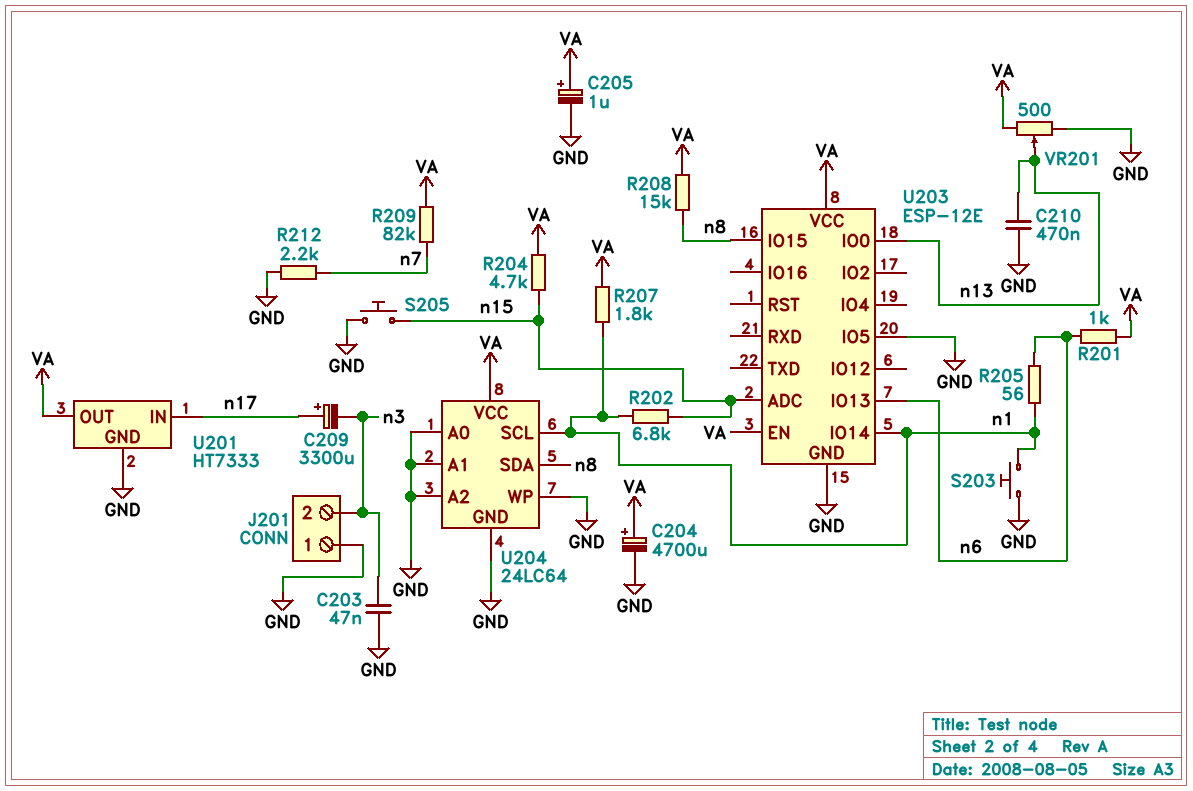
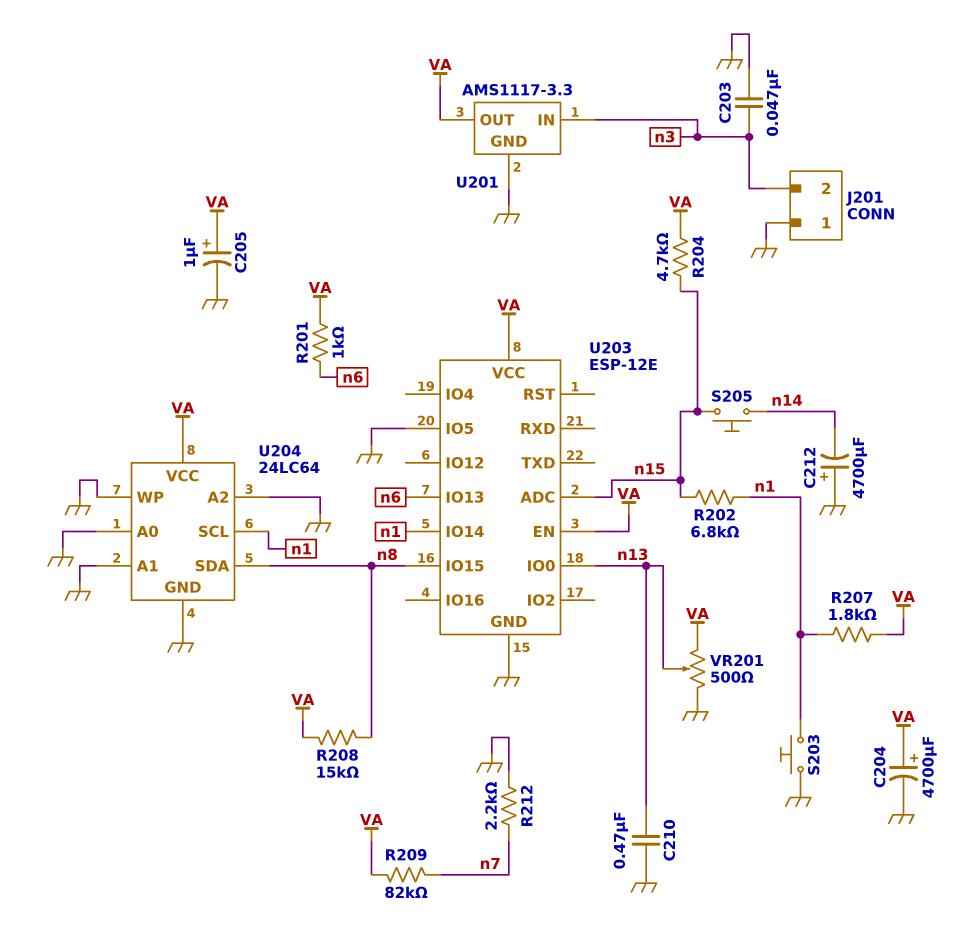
C209: 3300uF (plus n17, minus n3) -> none
C212: none -> 4700uF (plus GND, minus n14)
R205: 56 (n1, n6) -> none
S205: button (GND, n15) -> button (n14, n15)
U201: HT7333 -> AMS1117-3.3
U201 pin IN: n17 -> n3

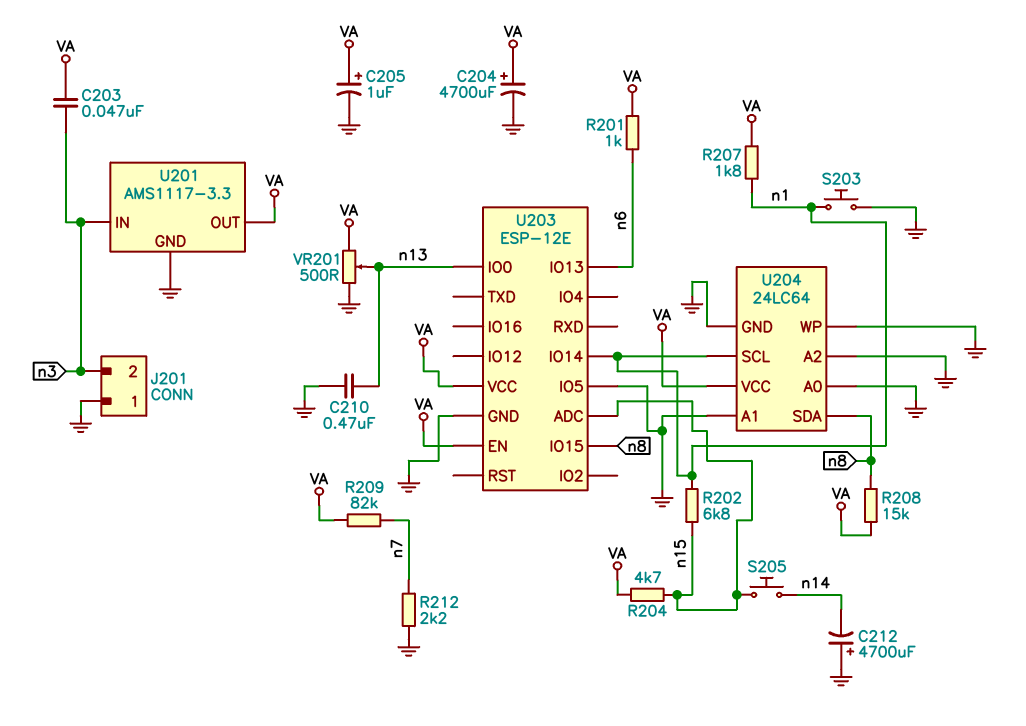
C203: 47nF (GND, n3) -> 47nF (VA, n3)

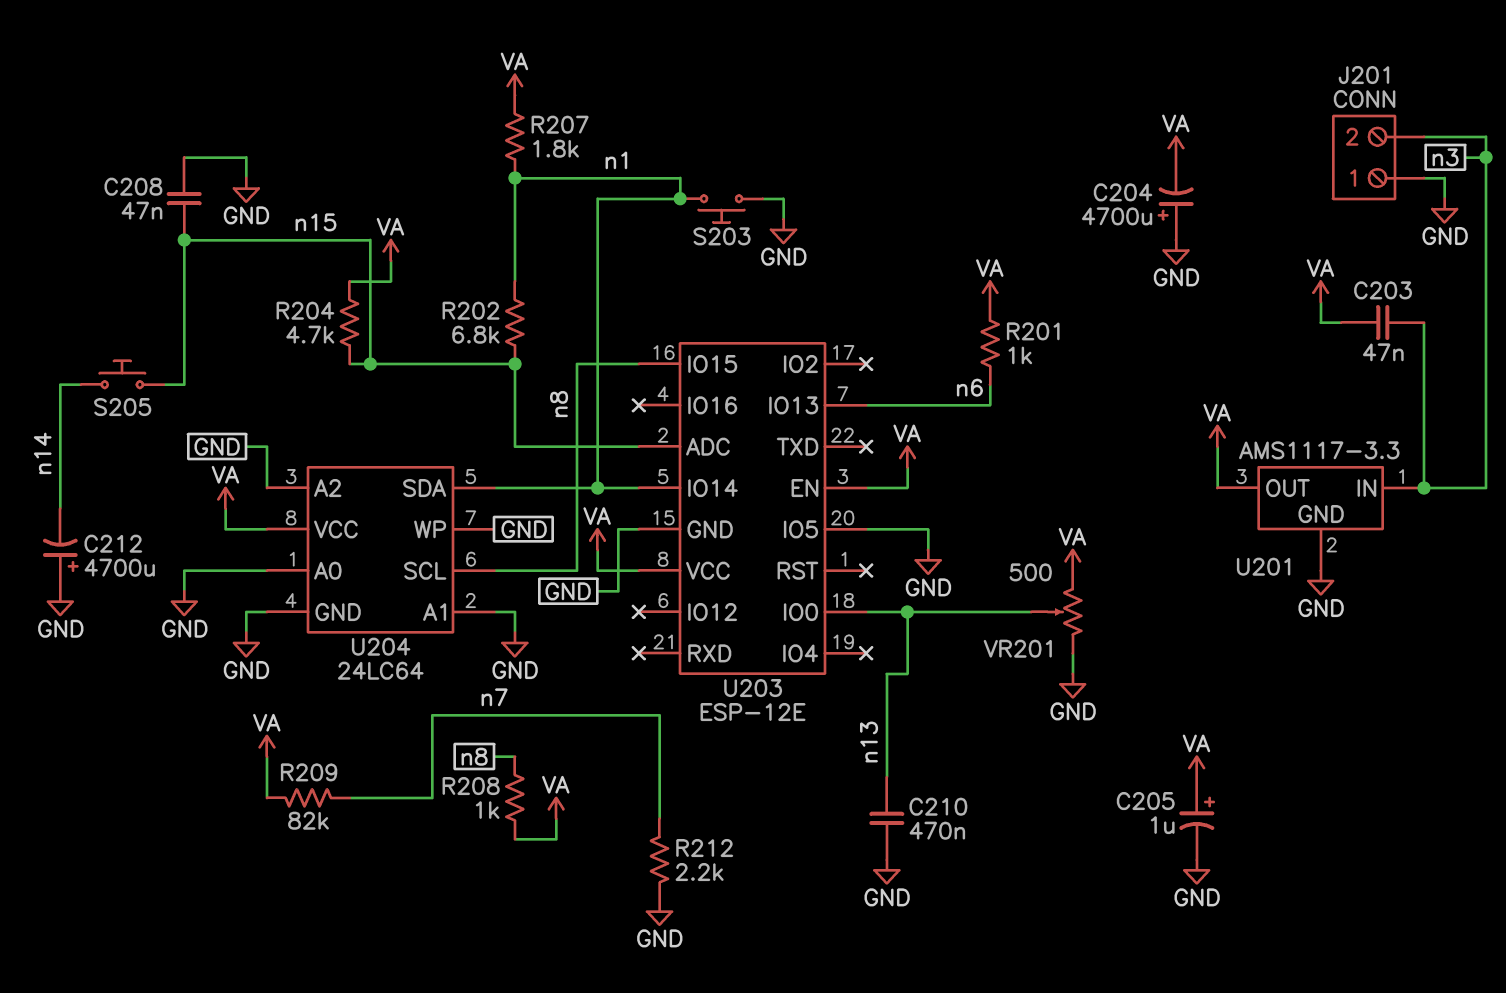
C204: 4700uF (plus VA, minus GND) -> 4700uF (plus GND, minus VA)
C208: none -> 47nF (GND, n15)
R208: 15k (VA, n8) -> 1k (VA, n8)
U204 pin SCL: n1 -> n8
U204 pin SDA: n8 -> n1

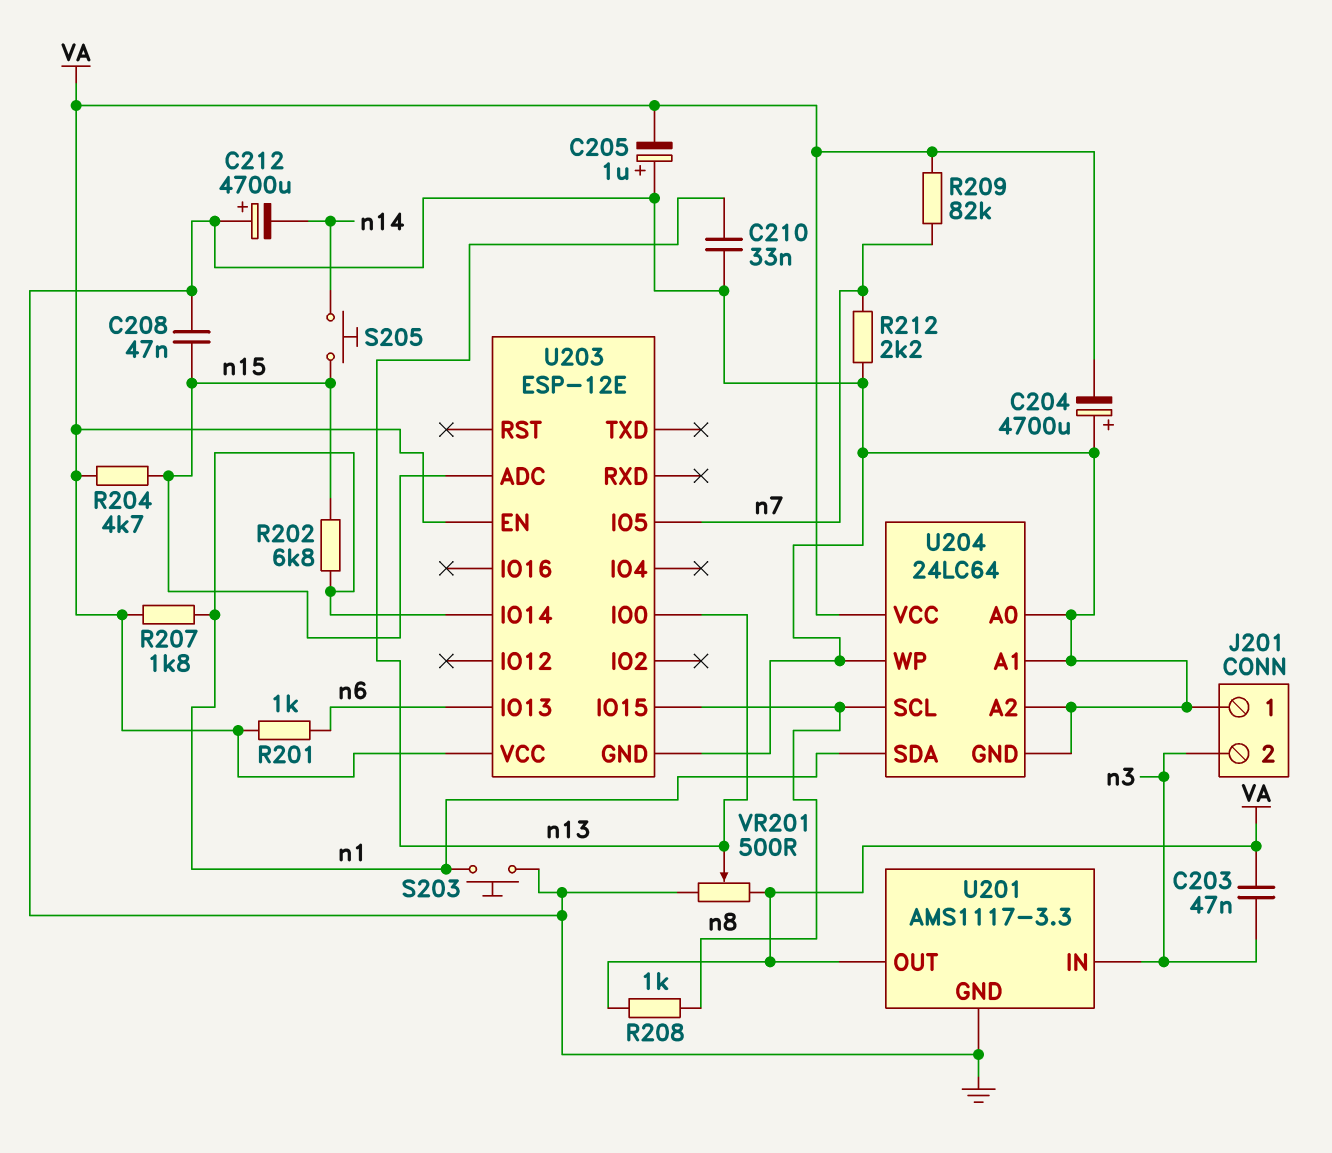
C205: 1uF (plus VA, minus GND) -> 1uF (plus GND, minus VA)
C210: 470nF (GND, n13) -> 33nF (GND, n13)
U203 pin IO5: GND -> n7

